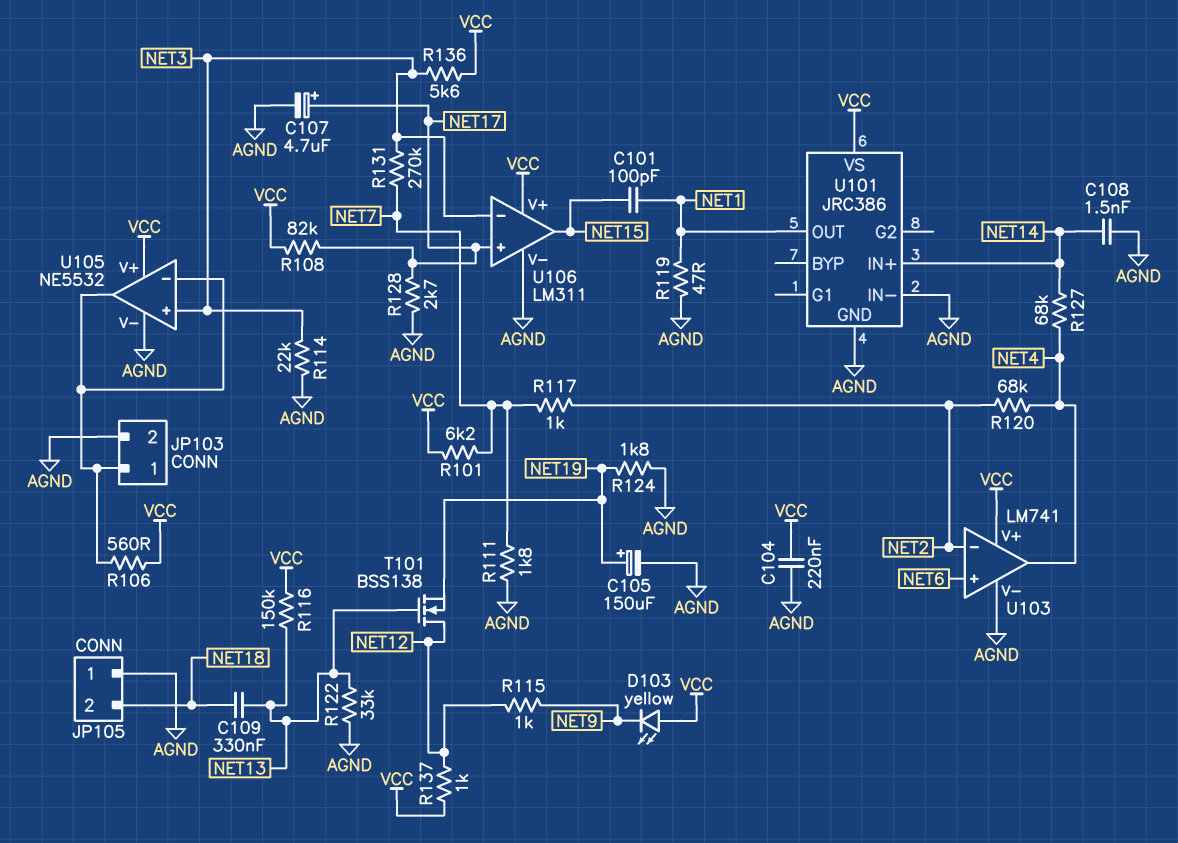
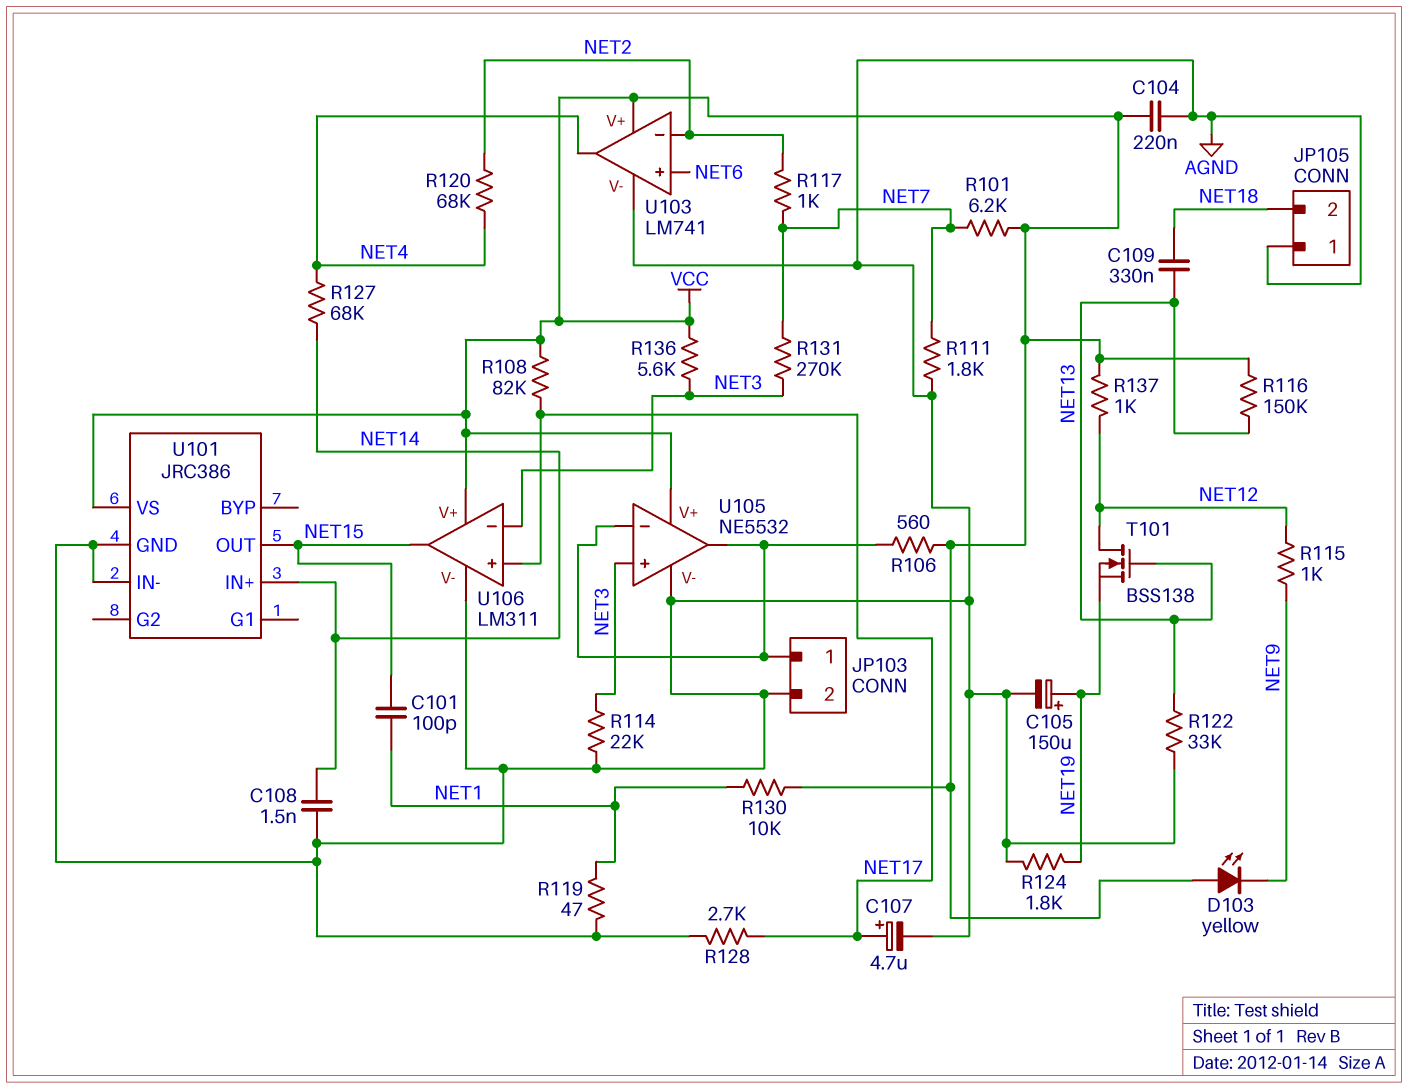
R130: none -> 10k (NET1, VCC)
U101 pin OUT: NET1 -> NET15

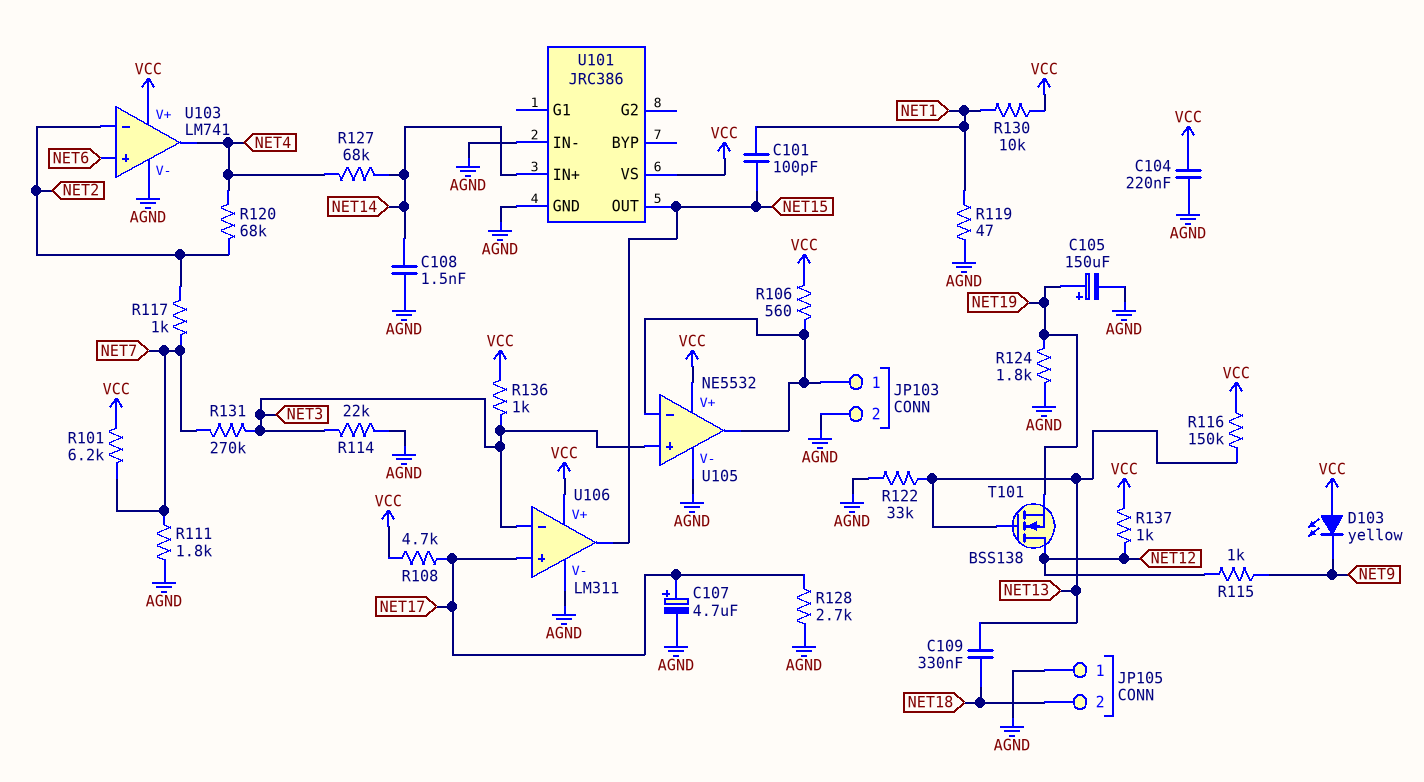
R108: 82k (NET17, VCC) -> 4.7k (NET17, VCC)
R136: 5.6k (NET3, VCC) -> 1k (NET3, VCC)

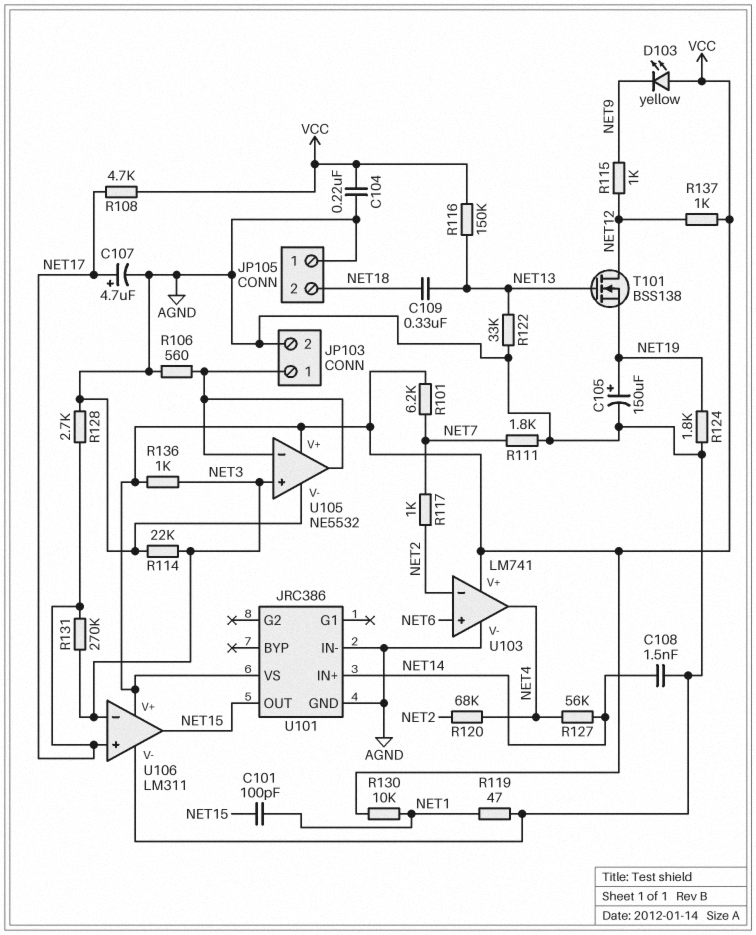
R106: 560 (JP103/1, VCC) -> 560 (AGND, JP103/1)
R127: 68k (NET4, NET14) -> 56k (NET4, NET14)
R131: 270k (NET3, NET7) -> 270k (NET3, NET17)

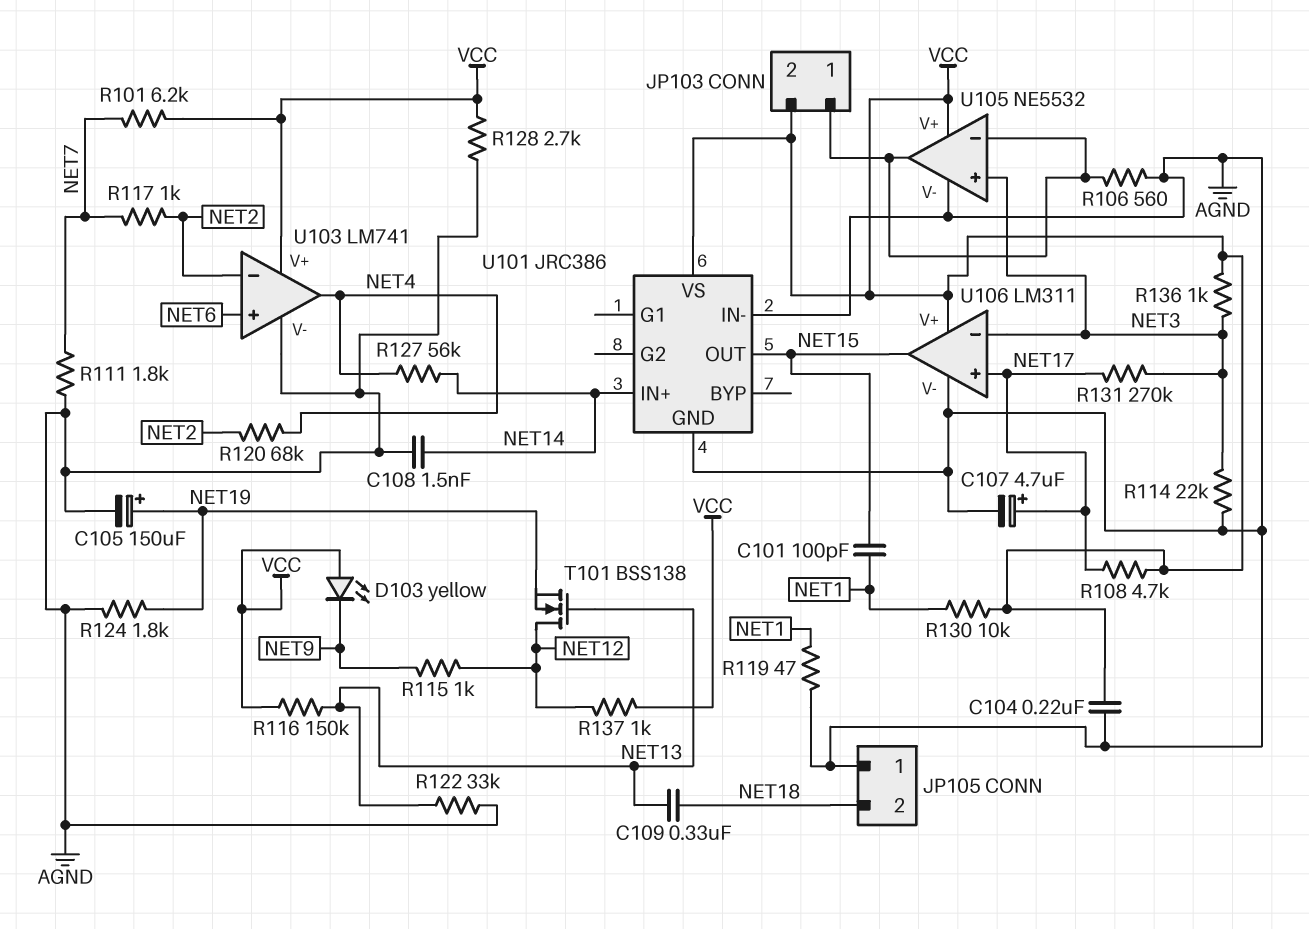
JP103 pin 2: AGND -> VCC
R128: 2.7k (AGND, NET17) -> 2.7k (AGND, VCC)

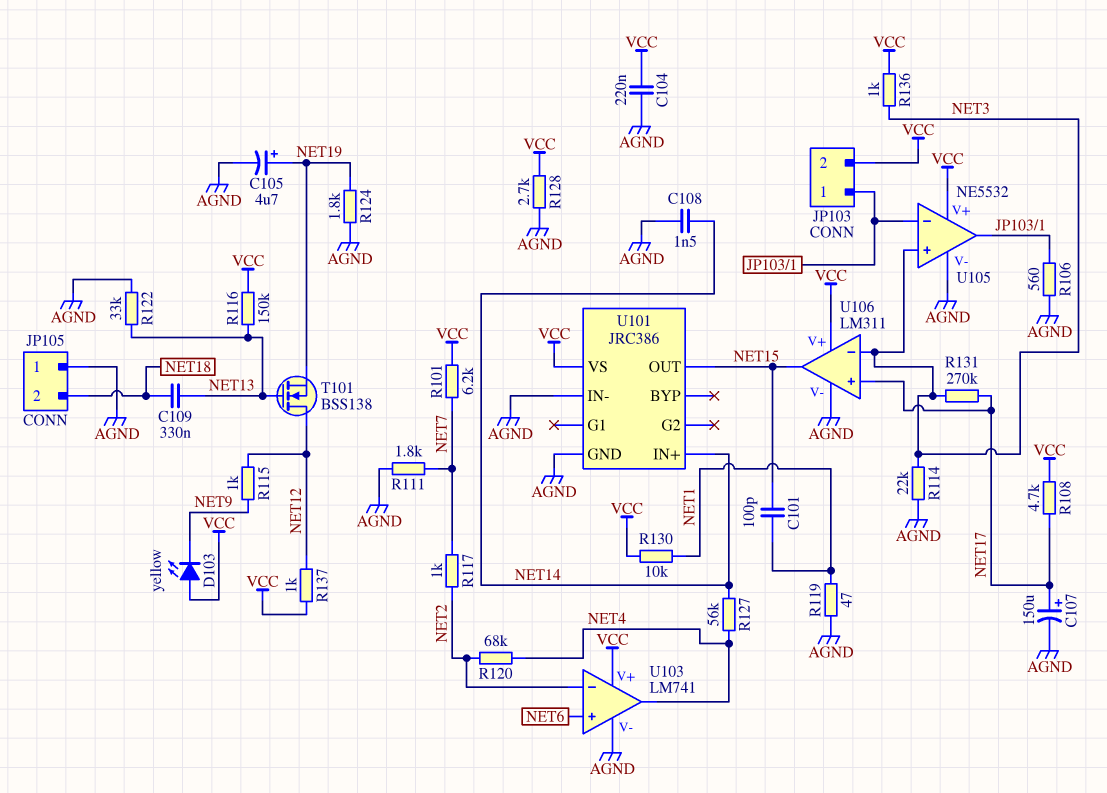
C105: 150uF (plus NET19, minus AGND) -> 4.7uF (plus NET19, minus AGND)
C107: 4.7uF (plus NET17, minus AGND) -> 150uF (plus NET17, minus AGND)

